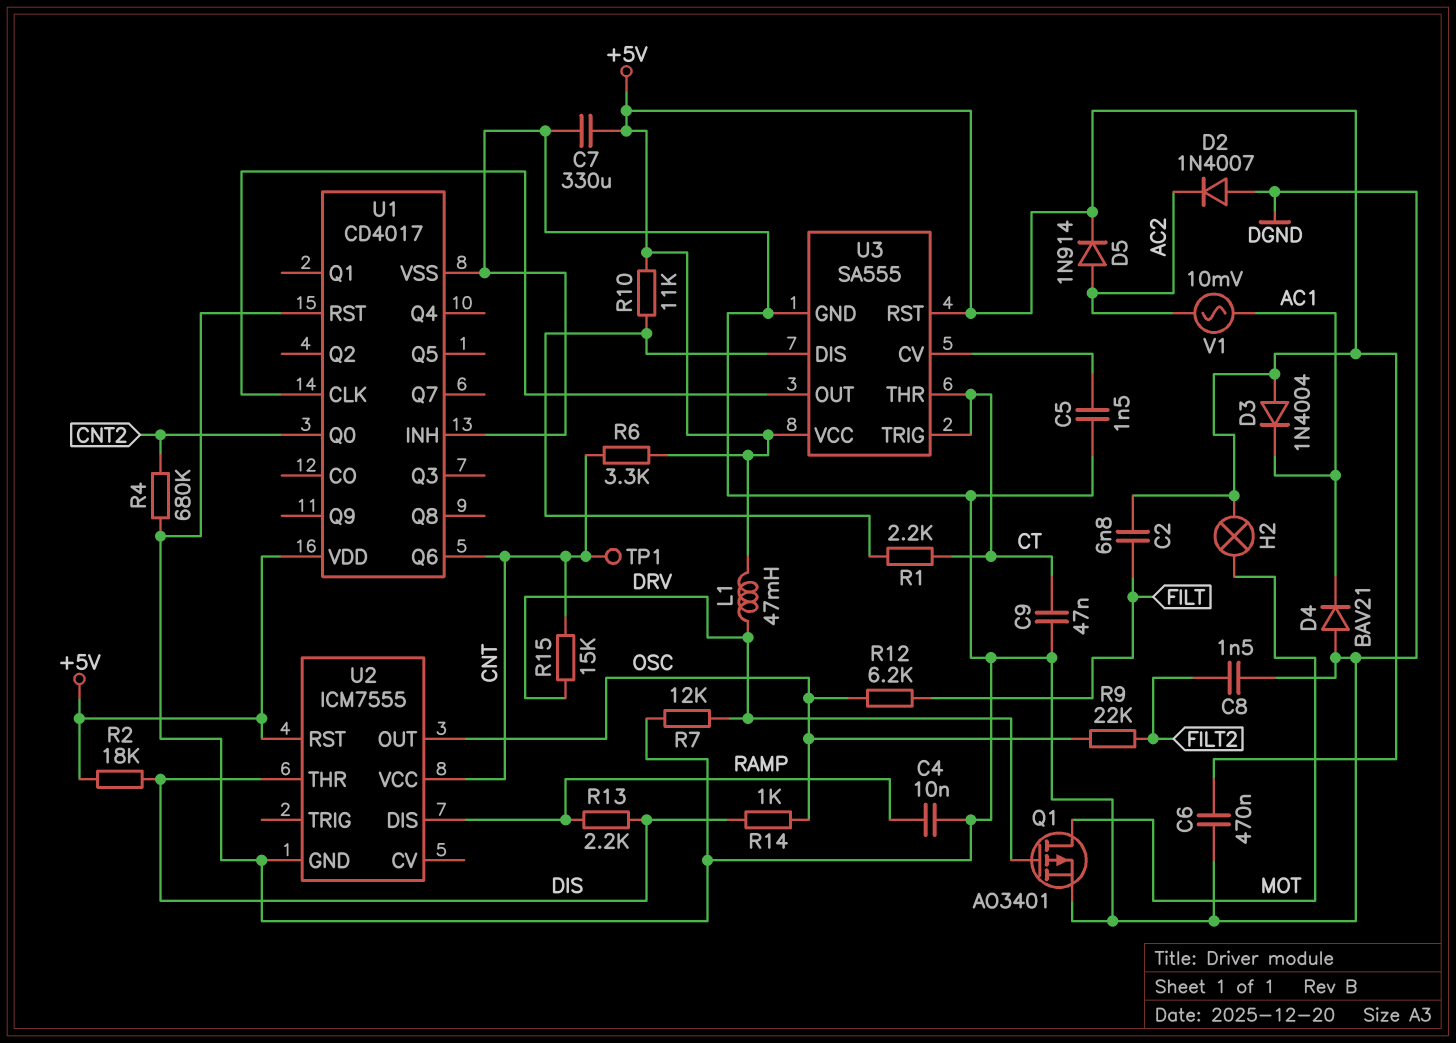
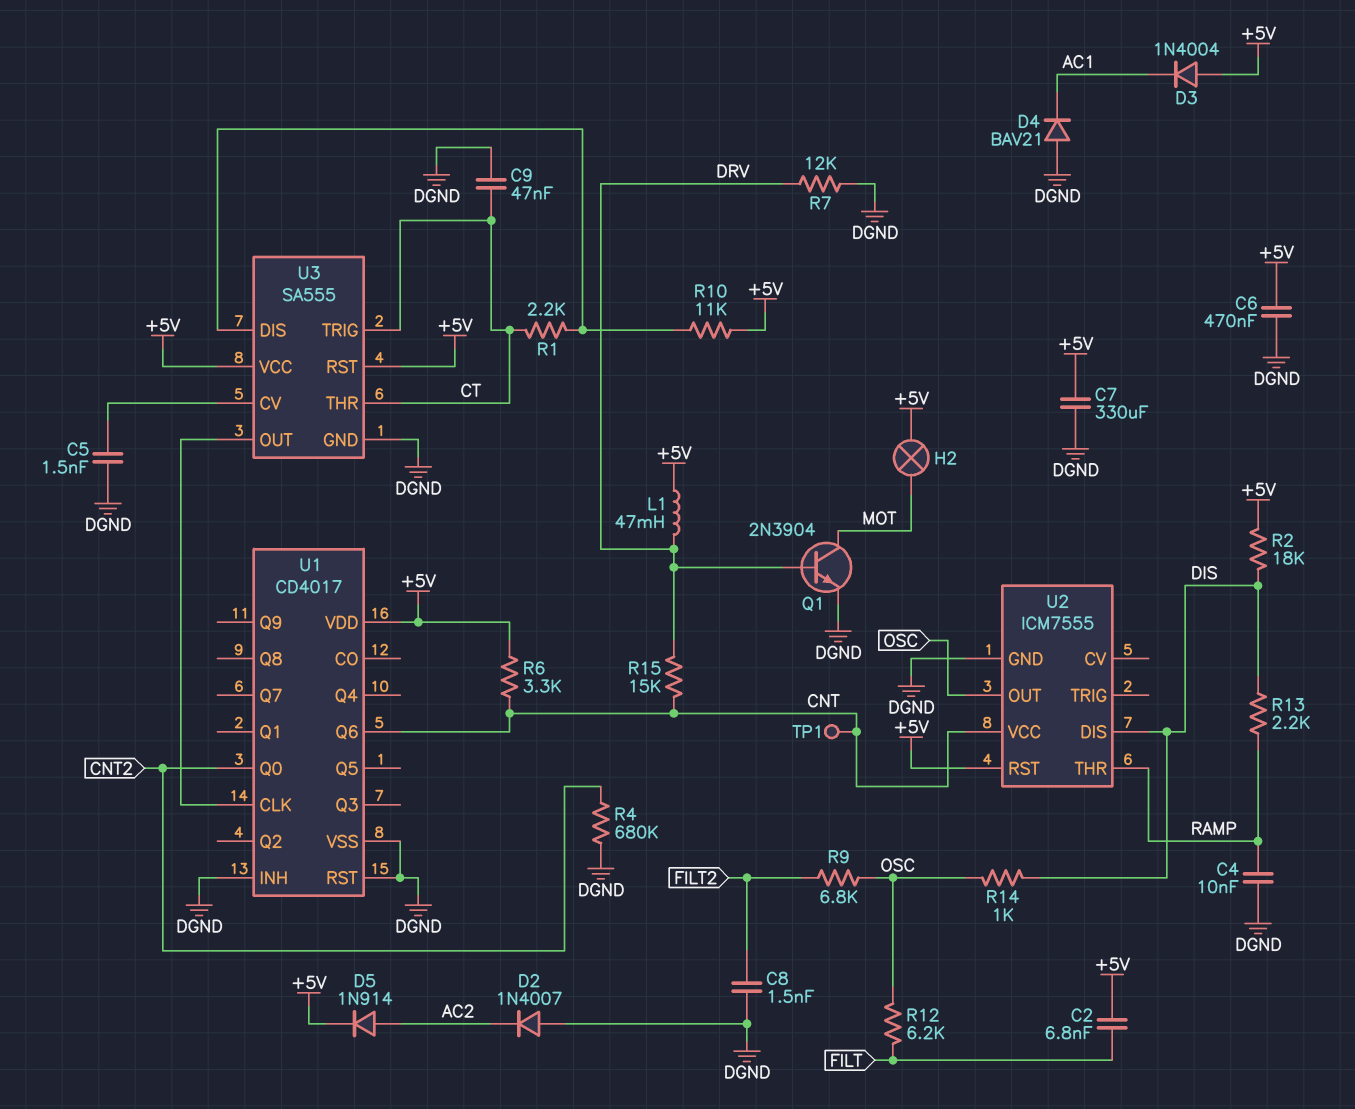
Q1: PMOS AO3401 (G DRV, D MOT, S DGND) -> NPN 2N3904 (B DRV, C MOT, E DGND)
R9: 22k (FILT2, OSC) -> 6.8k (FILT2, OSC)
U2 pin DIS: RAMP -> DIS
U2 pin THR: DIS -> RAMP
V1: AC 10mV (AC1, AC2) -> none

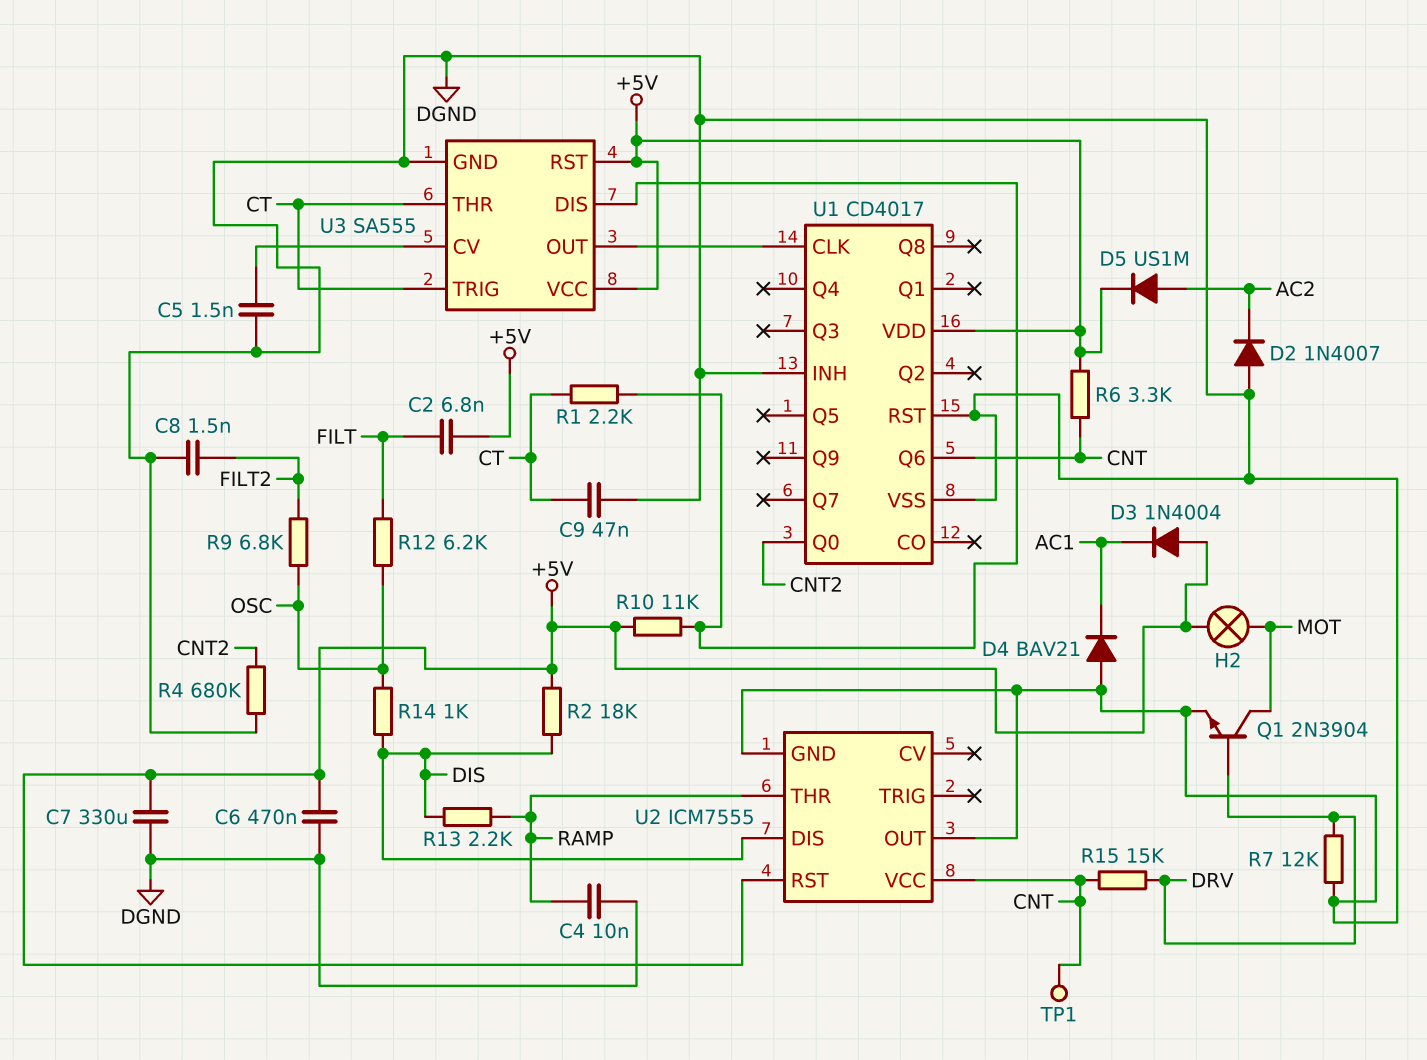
D5: diode 1N914 (A AC2, K +5V) -> diode US1M (A AC2, K +5V)
L1: 47mH (+5V, DRV) -> none
U2 pin OUT: OSC -> DGND

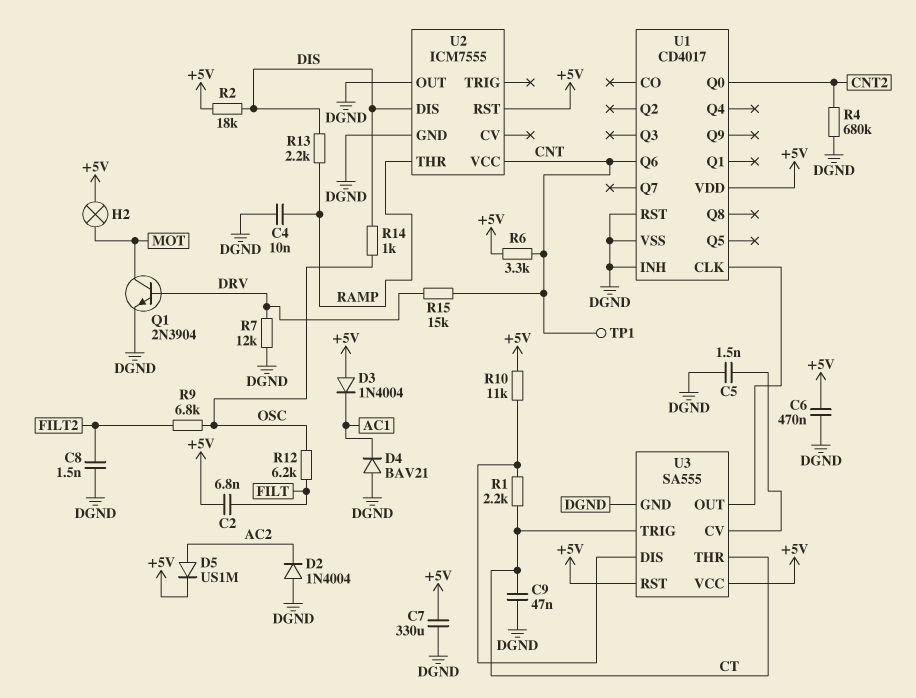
D2: diode 1N4007 (A DGND, K AC2) -> diode 1N4004 (A DGND, K AC2)

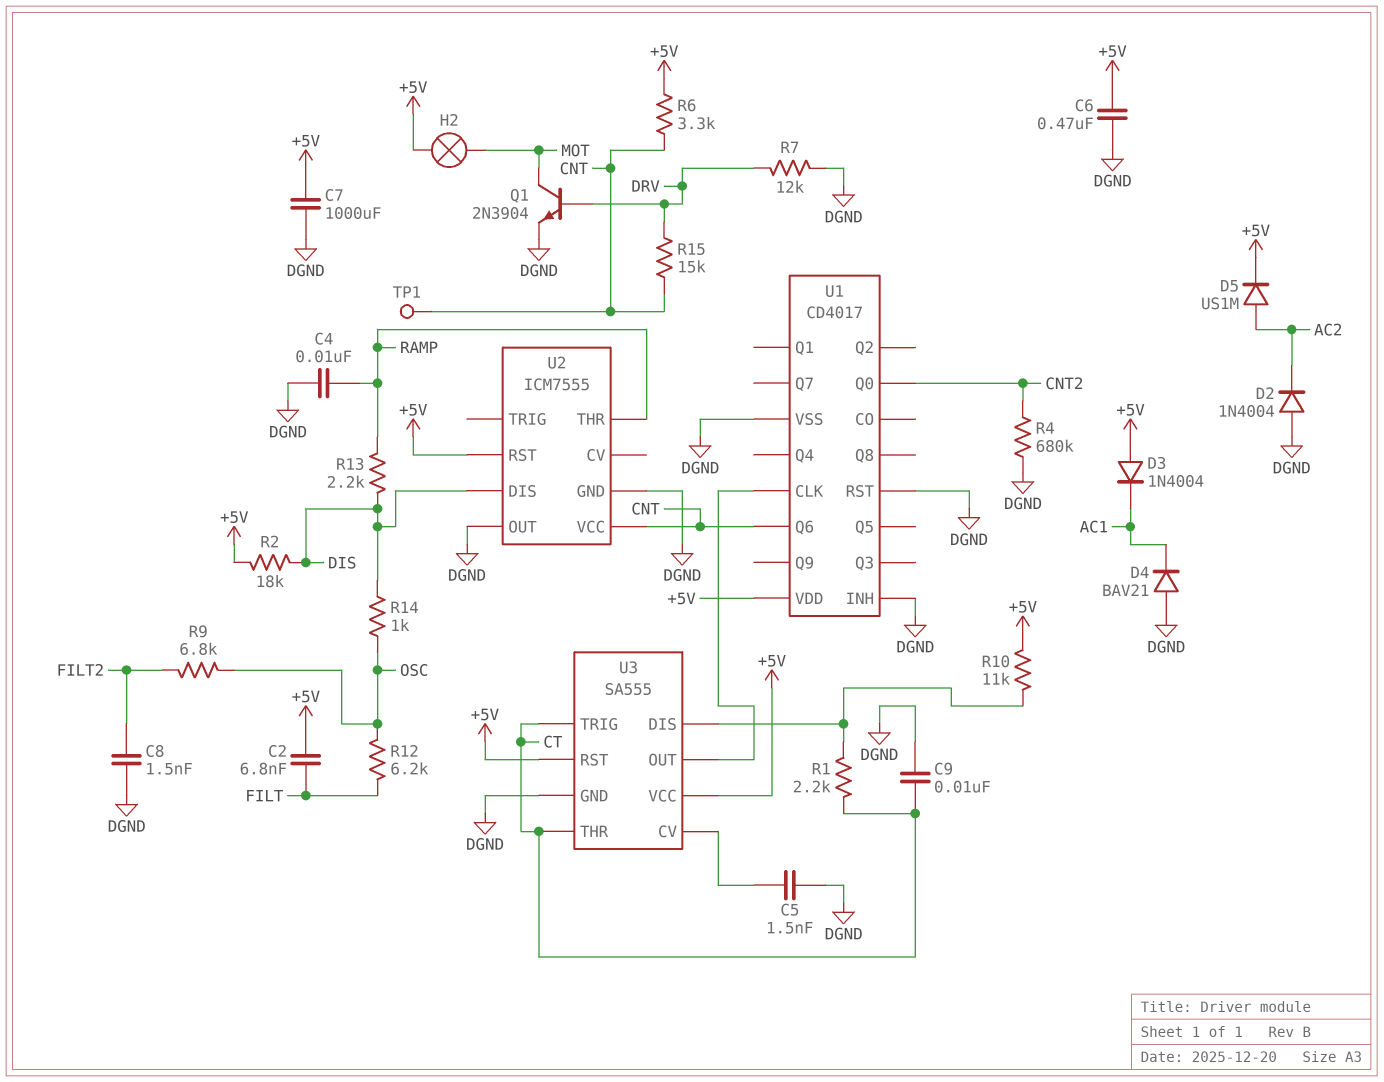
C7: 330uF (+5V, DGND) -> 1000uF (+5V, DGND)
C9: 47nF (CT, DGND) -> 10nF (CT, DGND)

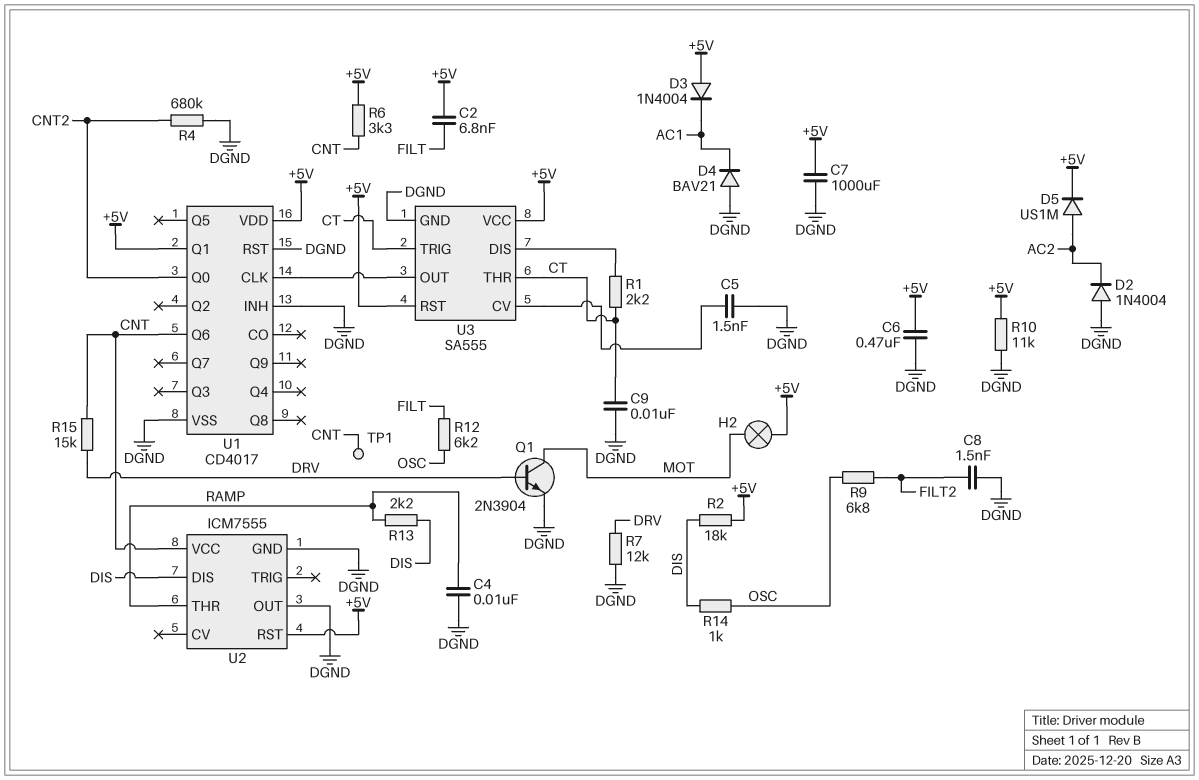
R10: 11k (+5V, U3/DIS) -> 11k (+5V, DGND)
U1 pin Q1: none -> +5V

